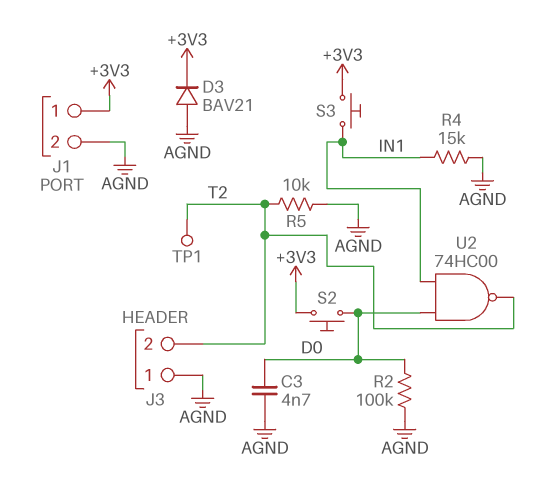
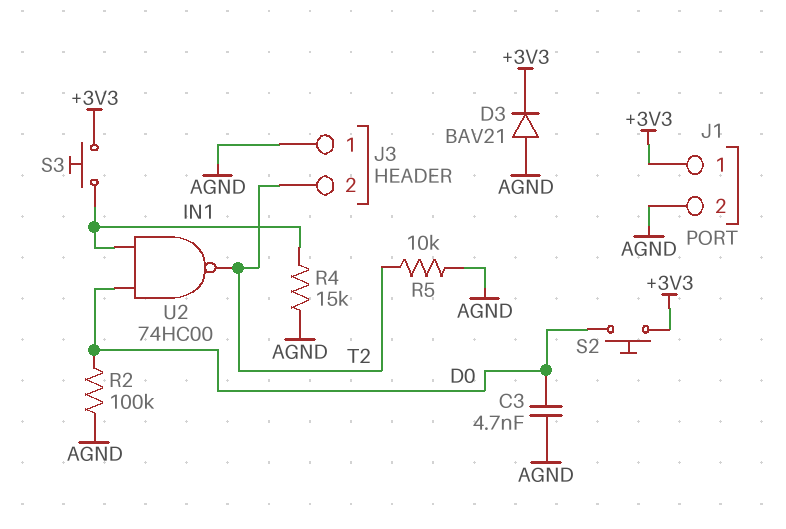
TP1: test point (T2) -> none

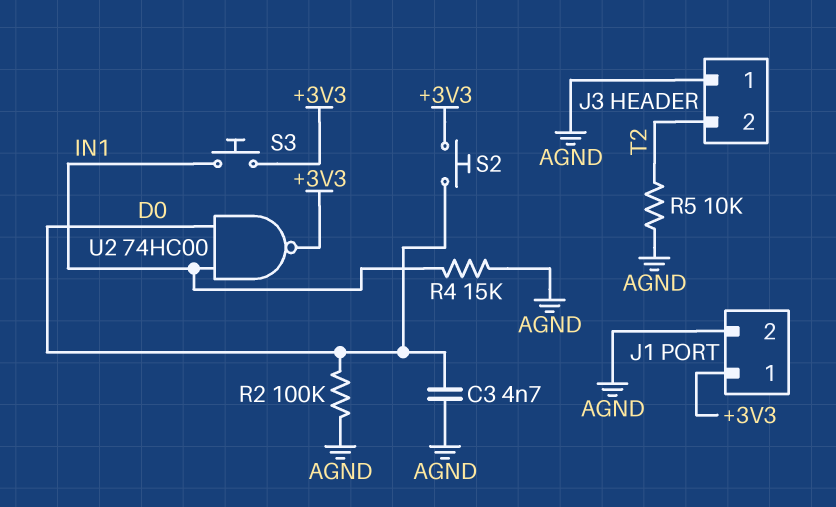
D3: diode BAV21 (A AGND, K +3V3) -> none
U2: NAND 74HC00 (in D0, in IN1, out T2) -> NAND 74HC00 (in D0, in IN1, out +3V3)

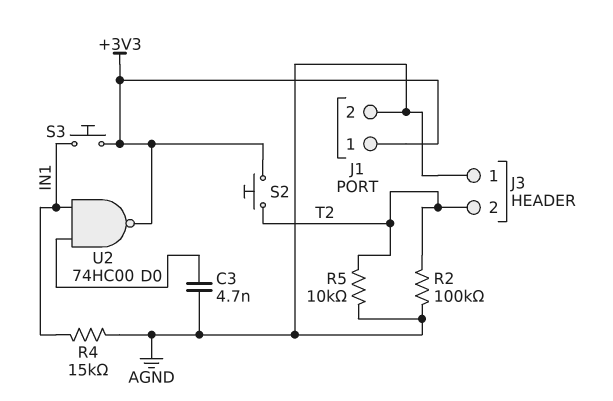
R2: 100k (AGND, D0) -> 100k (AGND, T2)
S2: button (+3V3, D0) -> button (+3V3, T2)

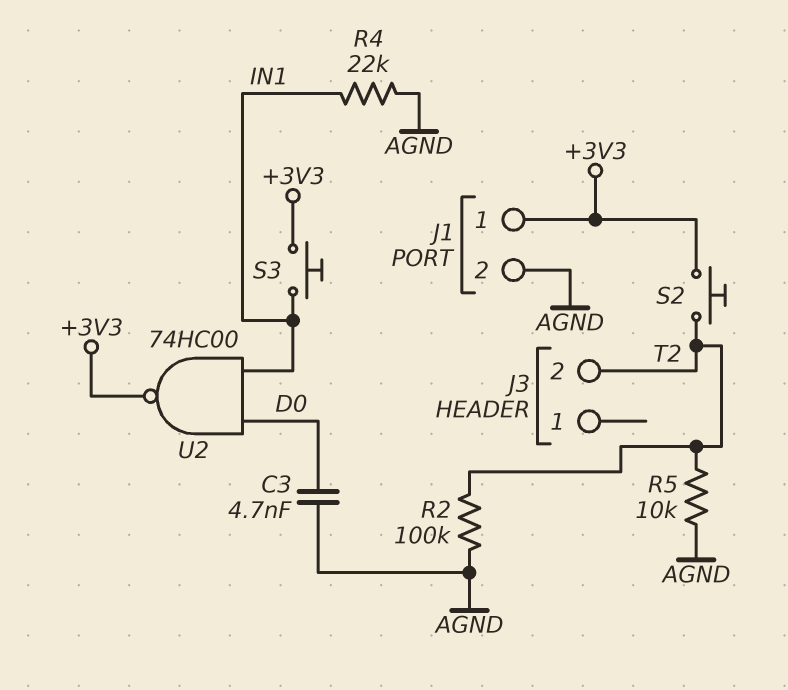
J3 pin 1: AGND -> none
R4: 15k (AGND, IN1) -> 22k (AGND, IN1)

